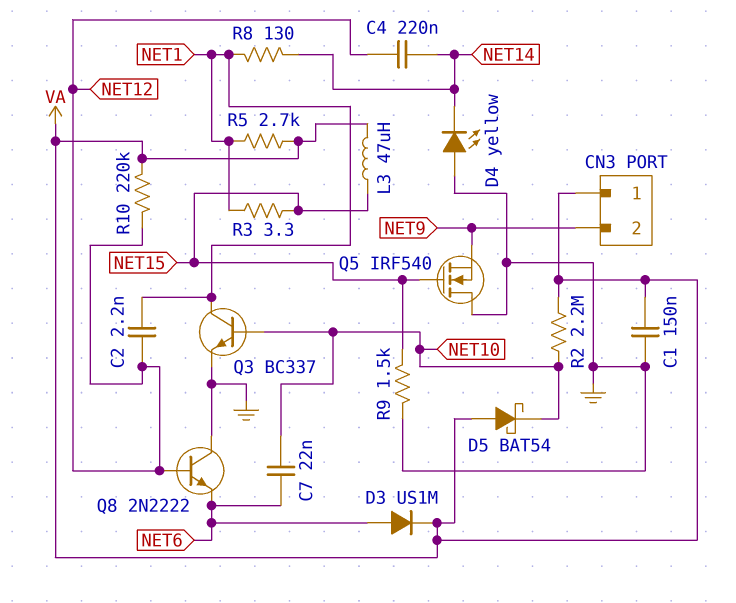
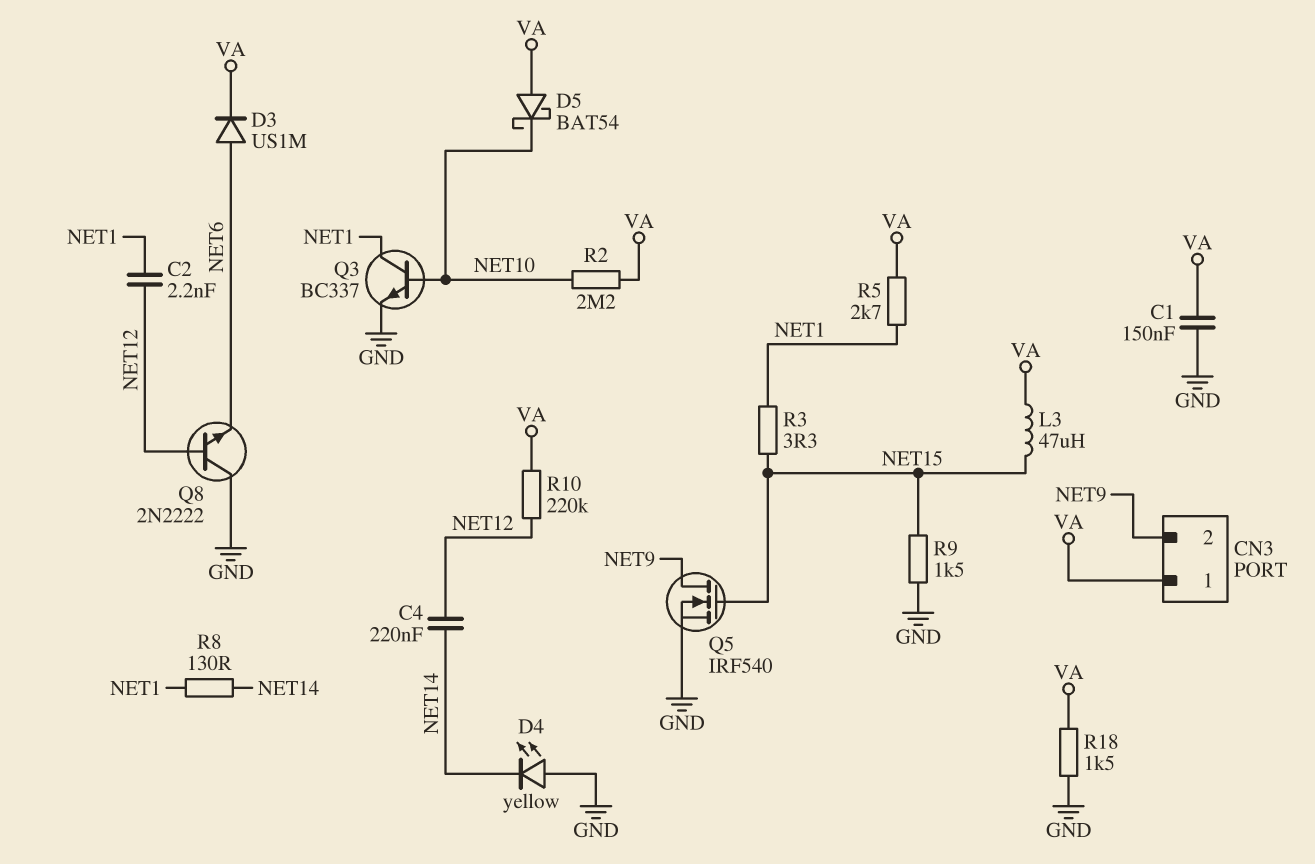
C7: 22nF (NET6, NET10) -> none
Q5: NMOS IRF540 (G NET15, D GND, S NET9) -> NMOS IRF540 (G NET15, D NET9, S GND)
R18: none -> 1.5k (GND, VA)

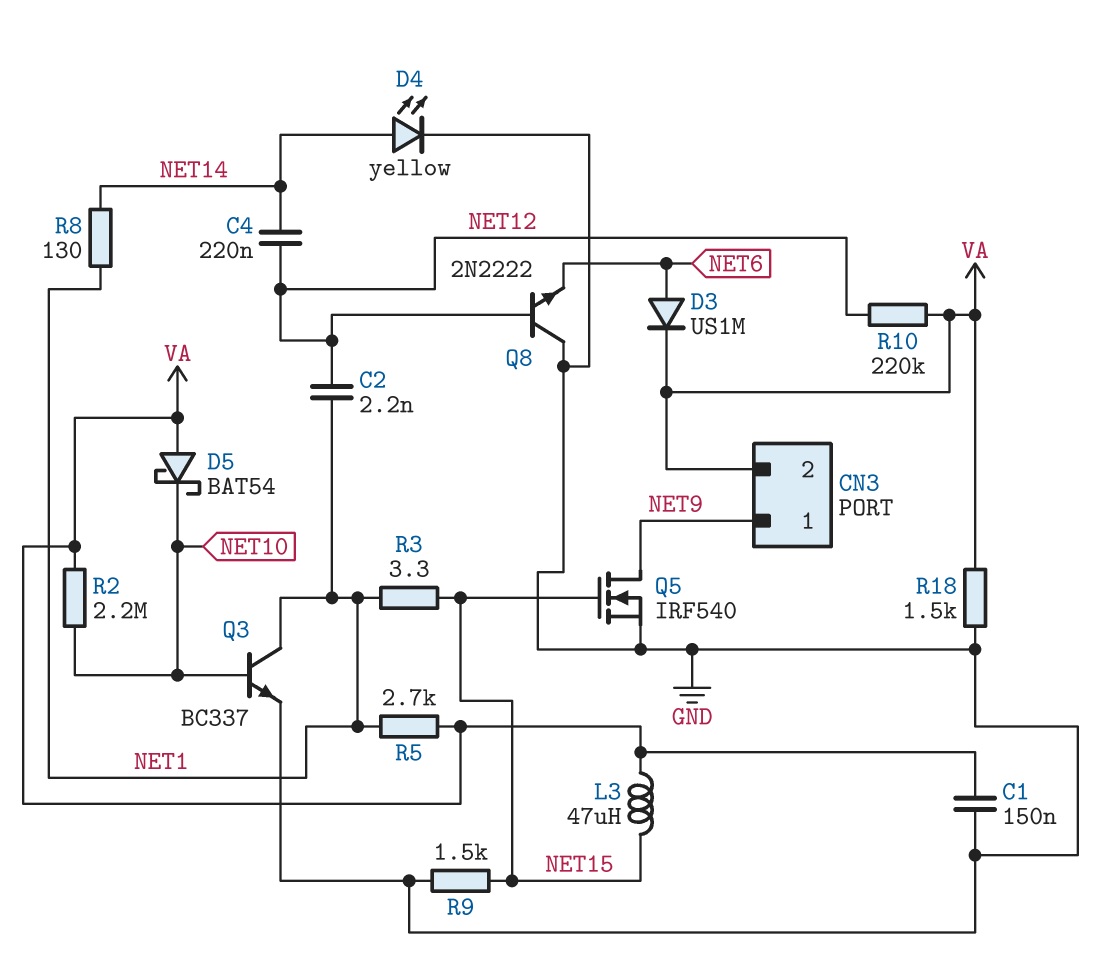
CN3 pin 1: VA -> NET9
CN3 pin 2: NET9 -> VA
D4: LED yellow (A GND, K NET14) -> LED yellow (A NET14, K GND)

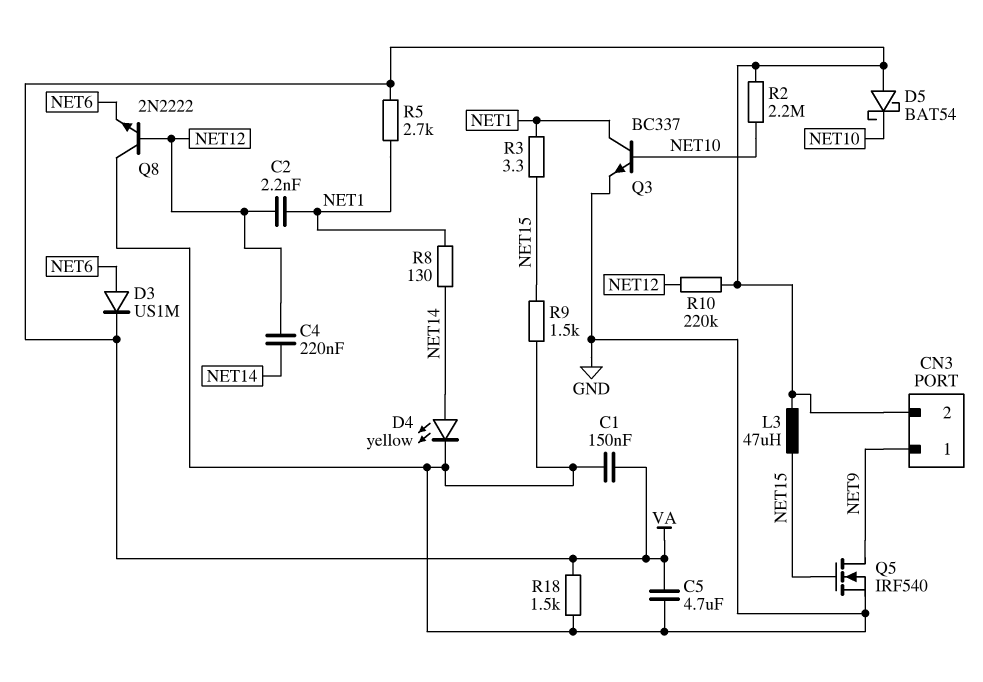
C5: none -> 4.7uF (GND, VA)

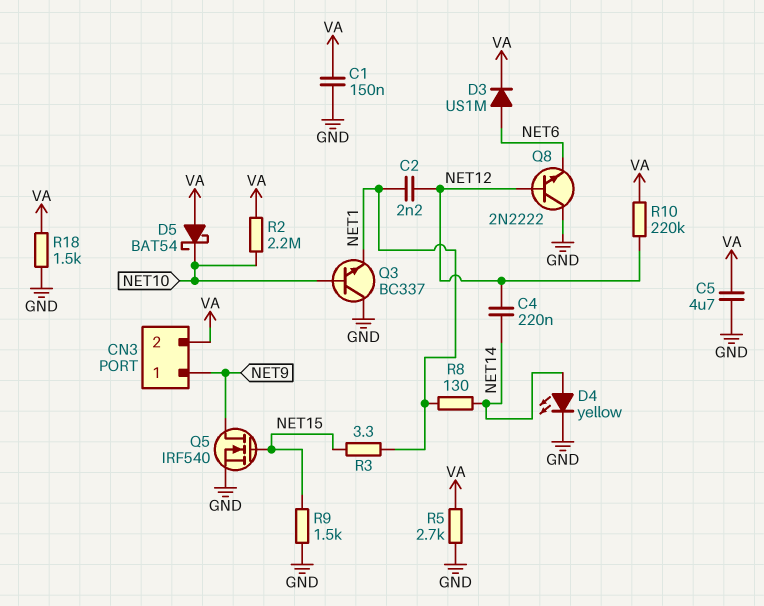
L3: 47uH (NET15, VA) -> none
Q3: NPN BC337 (B NET10, C NET1, E GND) -> NPN BC337 (B NET10, C GND, E NET1)
R5: 2.7k (NET1, VA) -> 2.7k (GND, VA)

